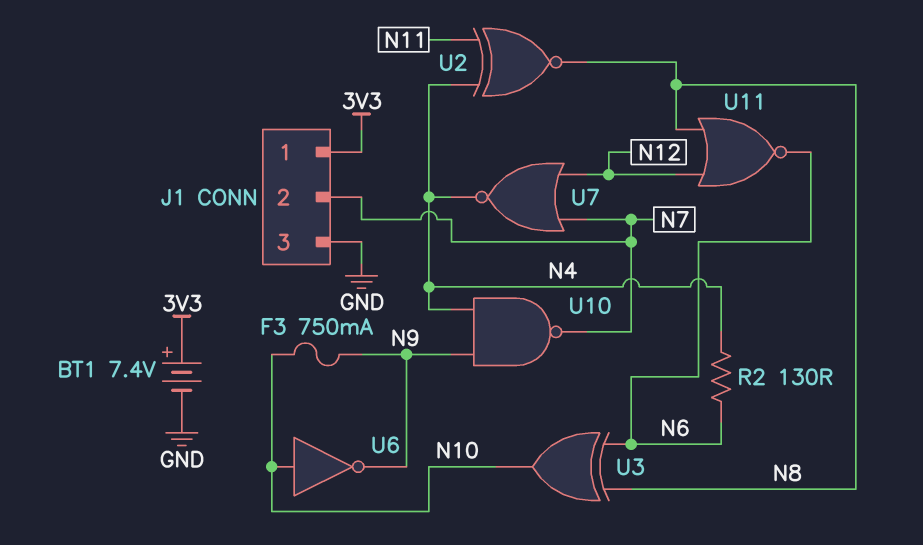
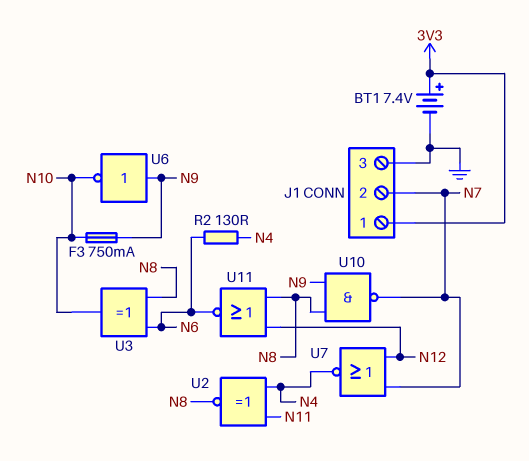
U6: NOT (in N10, out N9) -> NOT (in N9, out N10)
U10: NAND (in N4, in N9, out N7) -> NAND (in N8, in N9, out N7)

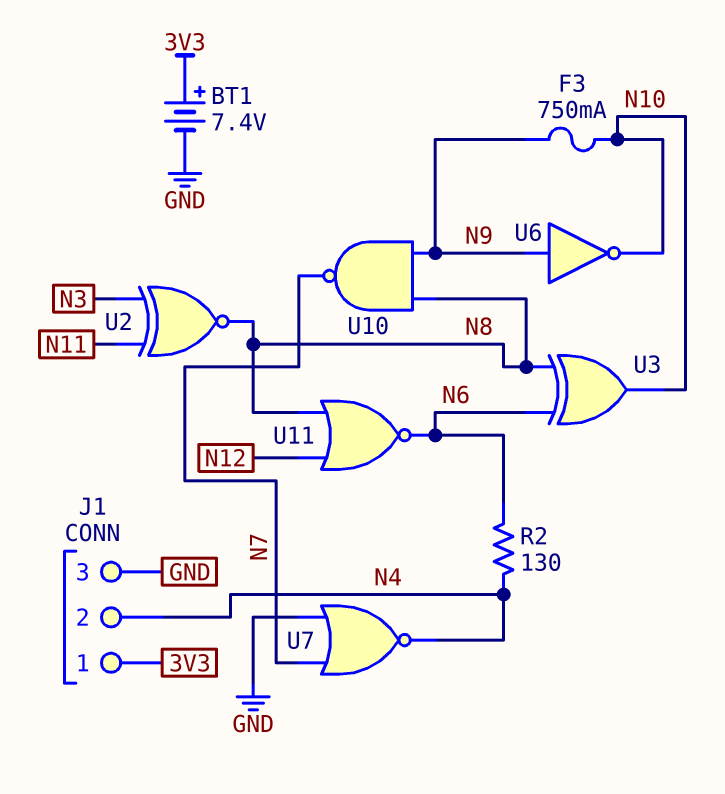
J1 pin 2: N7 -> N4
U2: XNOR (in N4, in N11, out N8) -> XNOR (in N3, in N11, out N8)
U7: NOR (in N7, in N12, out N4) -> NOR (in GND, in N7, out N4)

